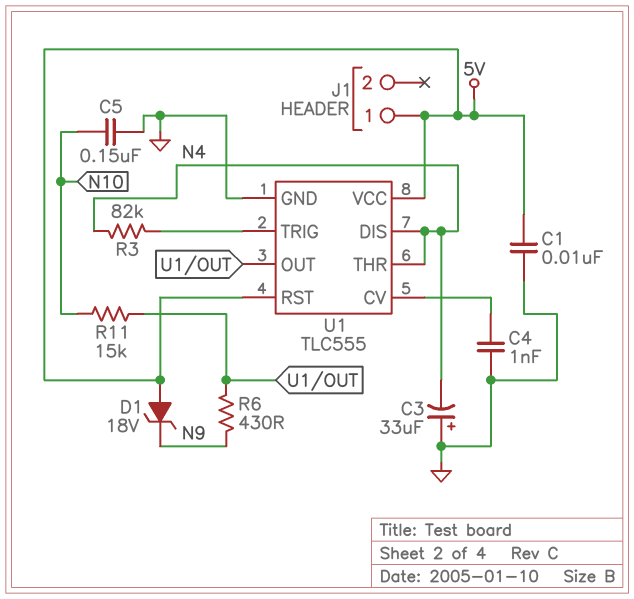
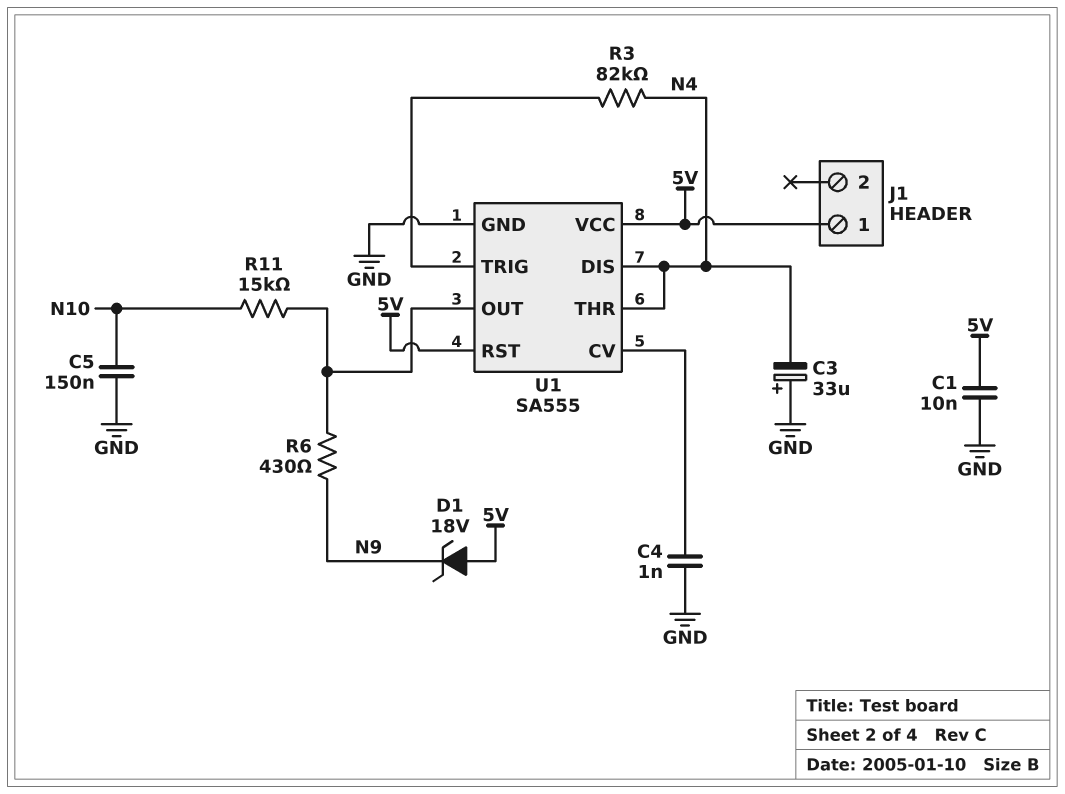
U1: TLC555 -> SA555

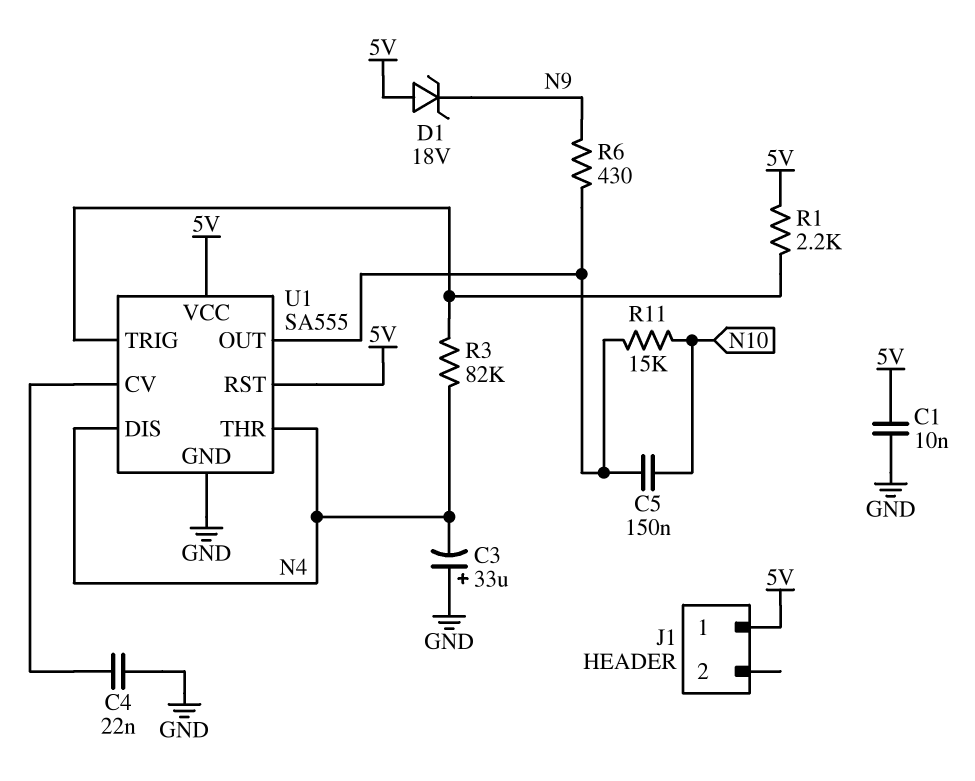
C4: 1nF (GND, U1/CV) -> 22nF (GND, U1/CV)
C5: 150nF (GND, N10) -> 150nF (N10, U1/OUT)
R1: none -> 2.2k (5V, U1/TRIG)

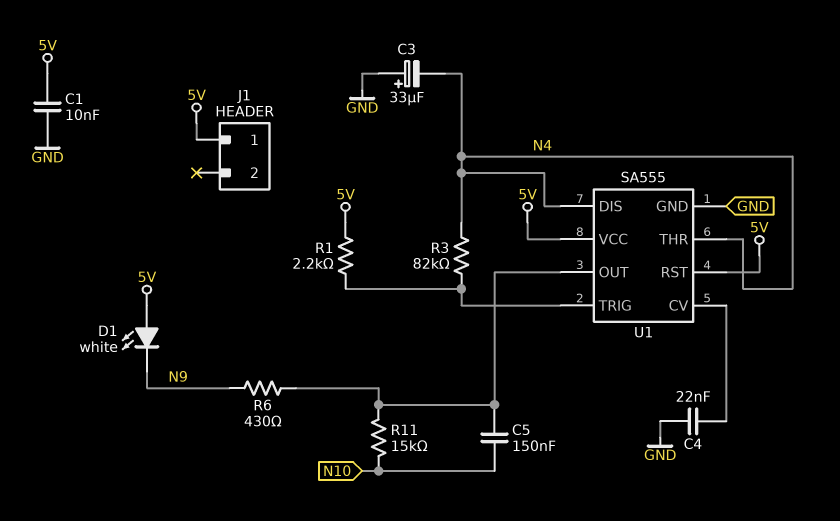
D1: zener 18V (A 5V, K N9) -> LED white (A 5V, K N9)

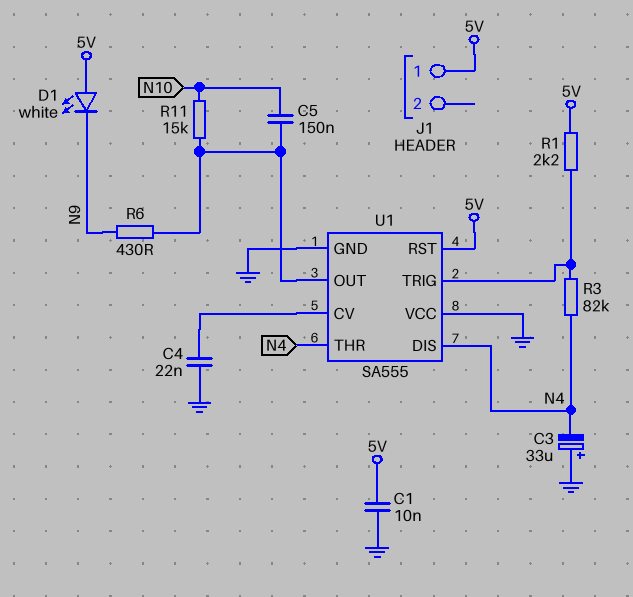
U1 pin VCC: 5V -> GND

